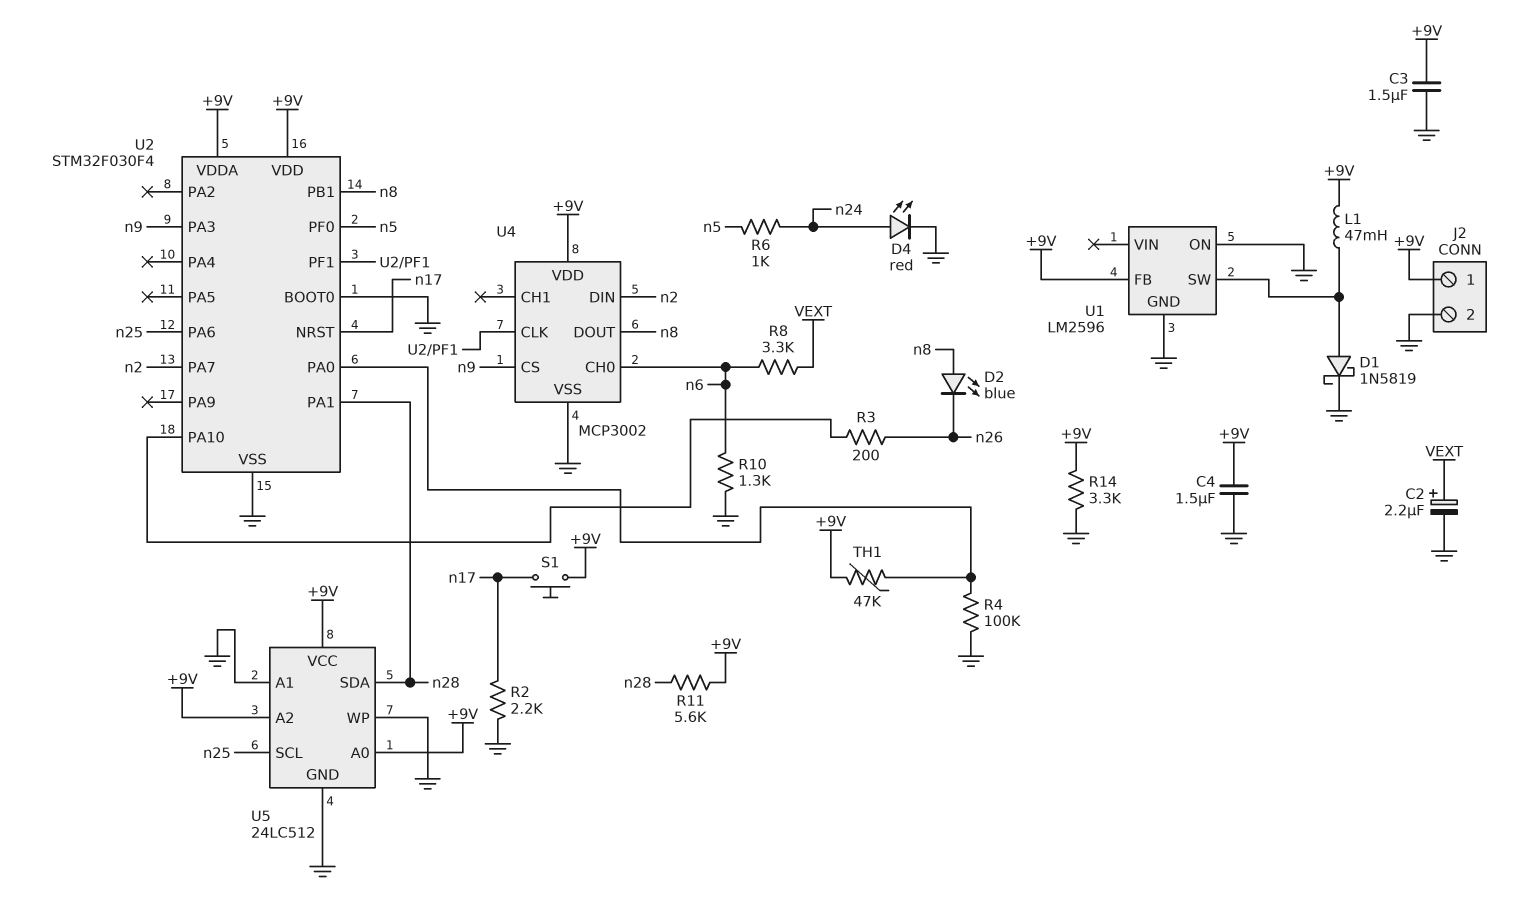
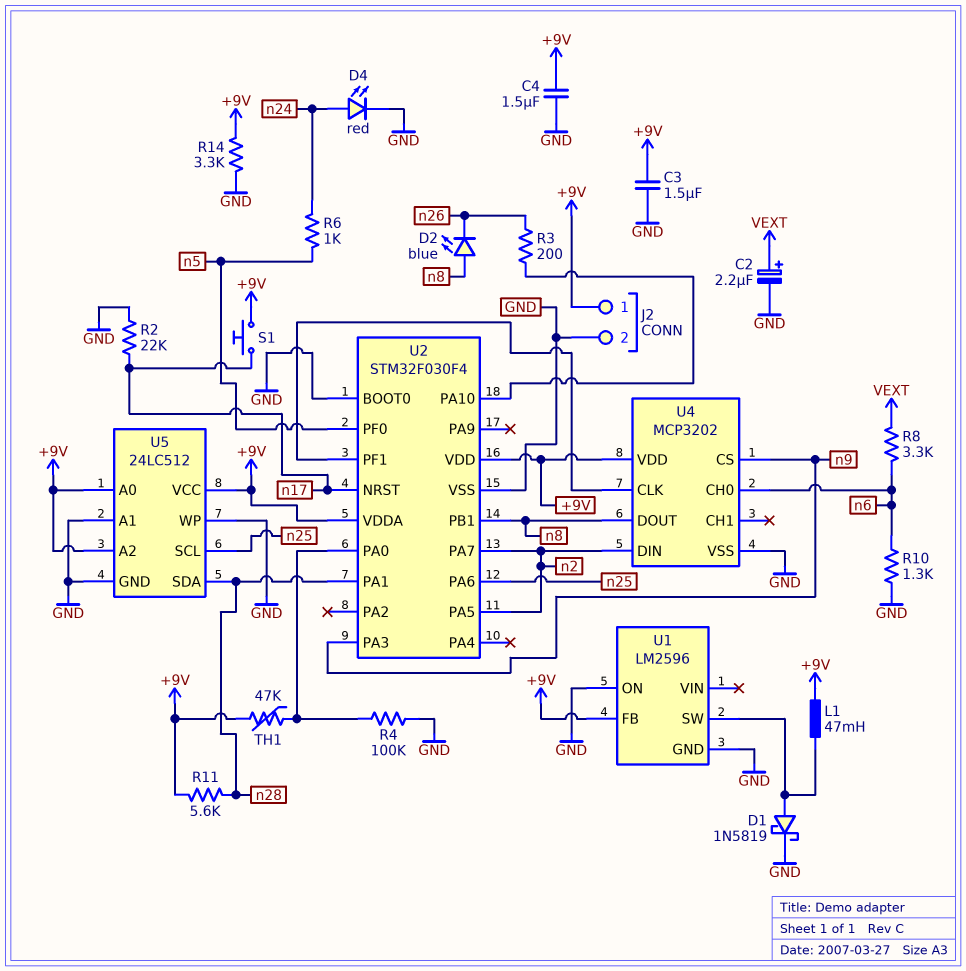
R2: 2.2k (GND, n17) -> 22k (GND, n17)
U2 pin PA5: none -> n2
U4: MCP3002 -> MCP3202

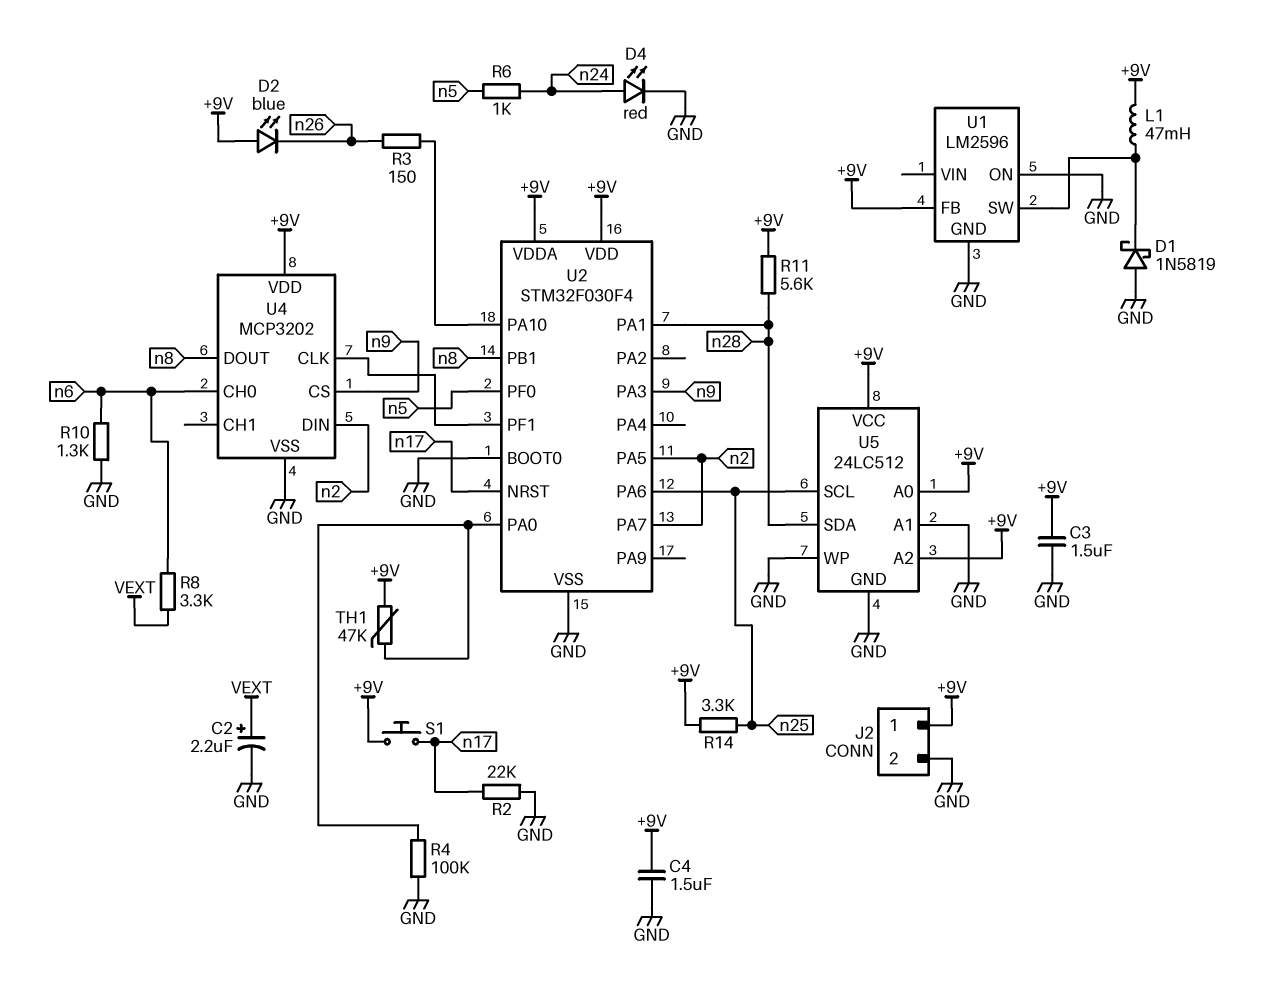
D1: schottky 1N5819 (A U1/SW, K GND) -> schottky 1N5819 (A GND, K U1/SW)
D2: LED blue (A n8, K n26) -> LED blue (A +9V, K n26)
R3: 200 (U2/PA10, n26) -> 150 (U2/PA10, n26)
R14: 3.3k (+9V, GND) -> 3.3k (+9V, n25)

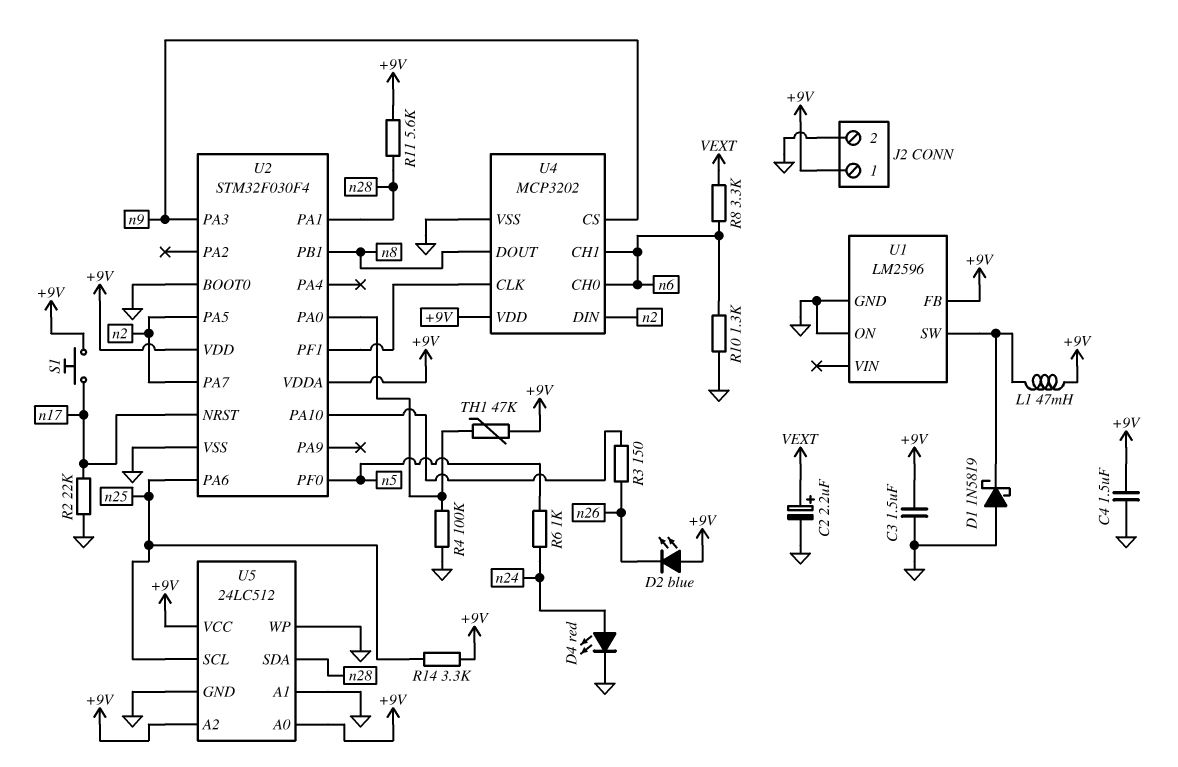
U4 pin CH1: none -> n6

